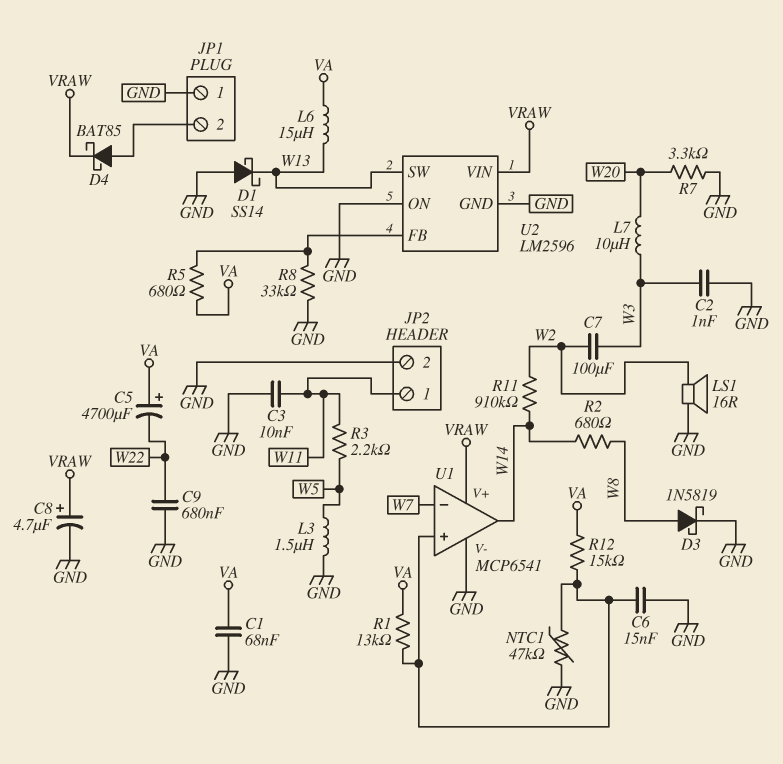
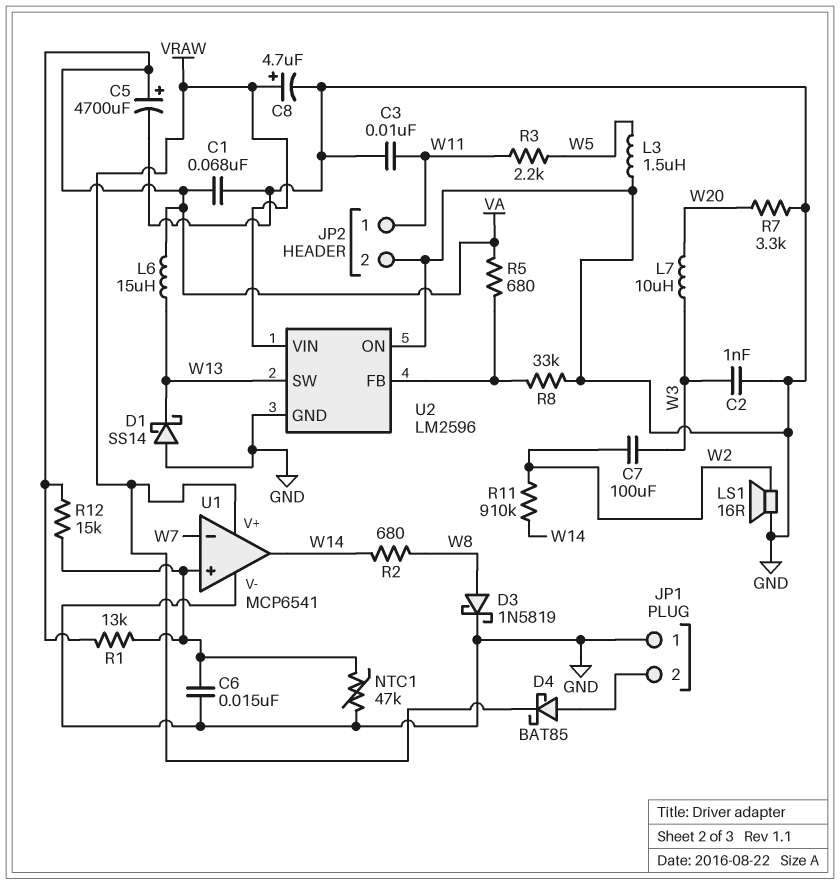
C5: 4700uF (plus VA, minus W22) -> 4700uF (plus VA, minus GND)
C9: 680nF (GND, W22) -> none

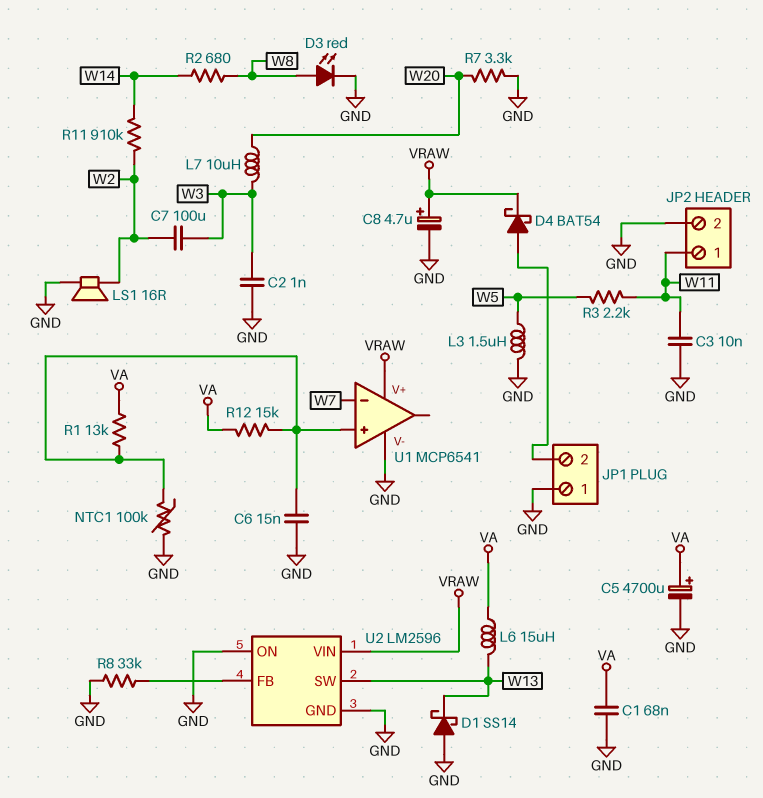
D3: schottky 1N5819 (A W8, K GND) -> LED red (A W8, K GND)
D4: schottky BAT85 (A JP1/2, K VRAW) -> schottky BAT54 (A JP1/2, K VRAW)
NTC1: 47k (GND, U1/in+) -> 100k (GND, U1/in+)
R5: 680 (U2/FB, VA) -> none
U1 pin out: W14 -> none

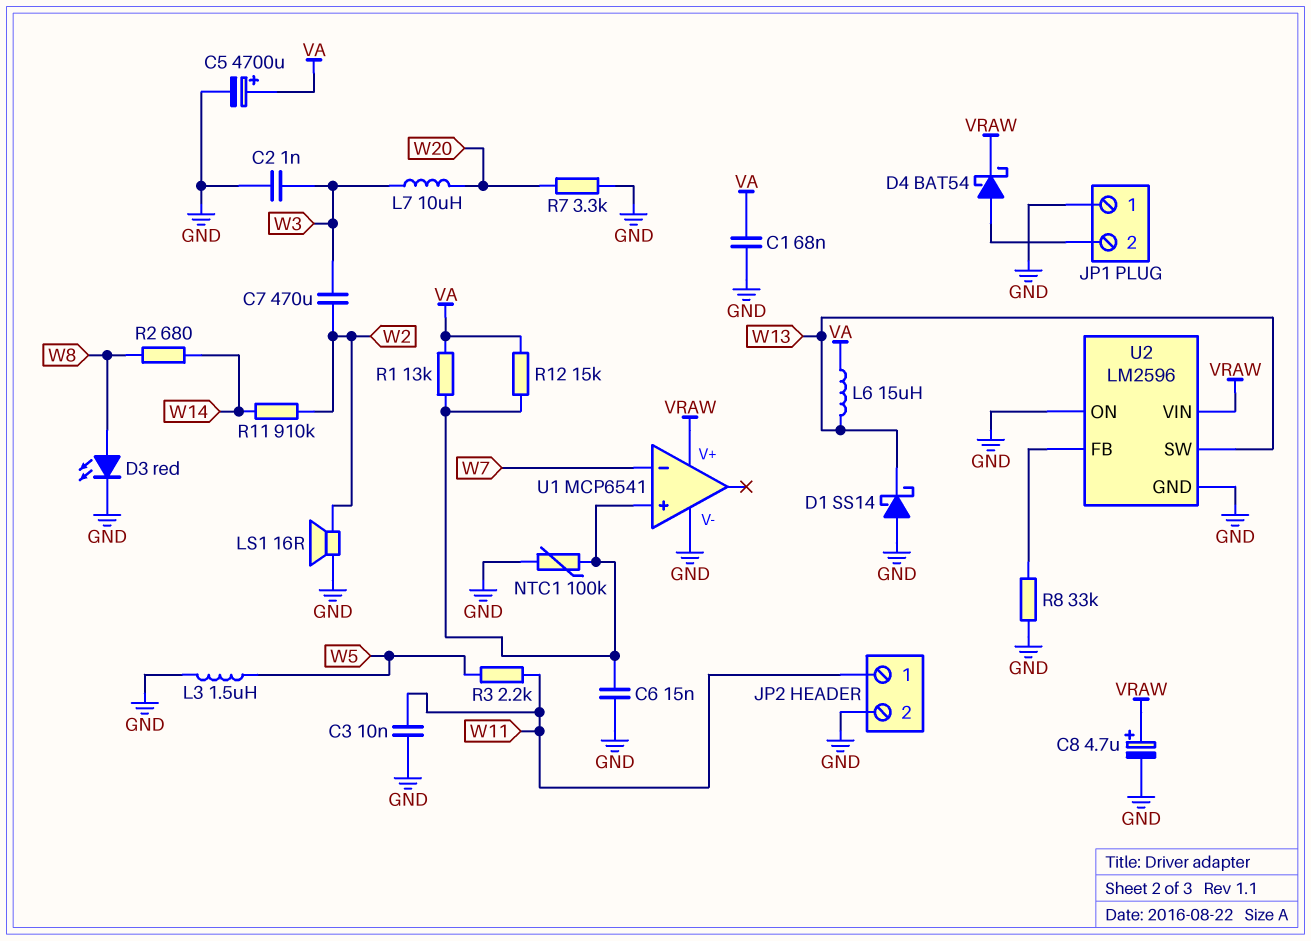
C7: 100uF (W2, W3) -> 470uF (W2, W3)

